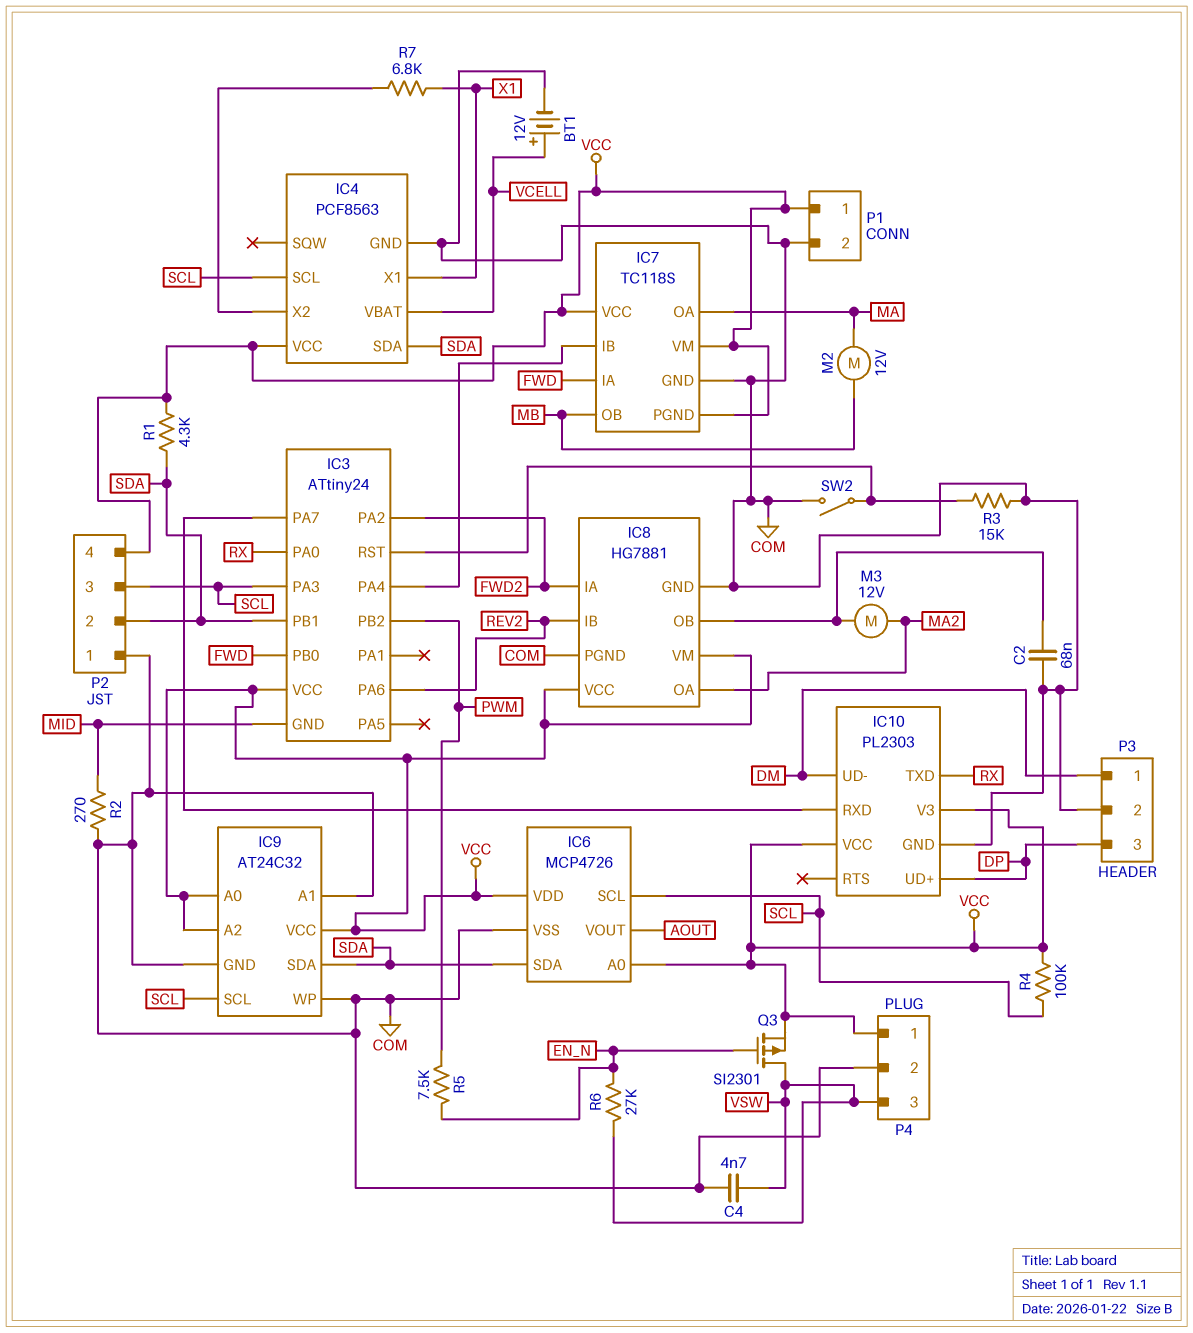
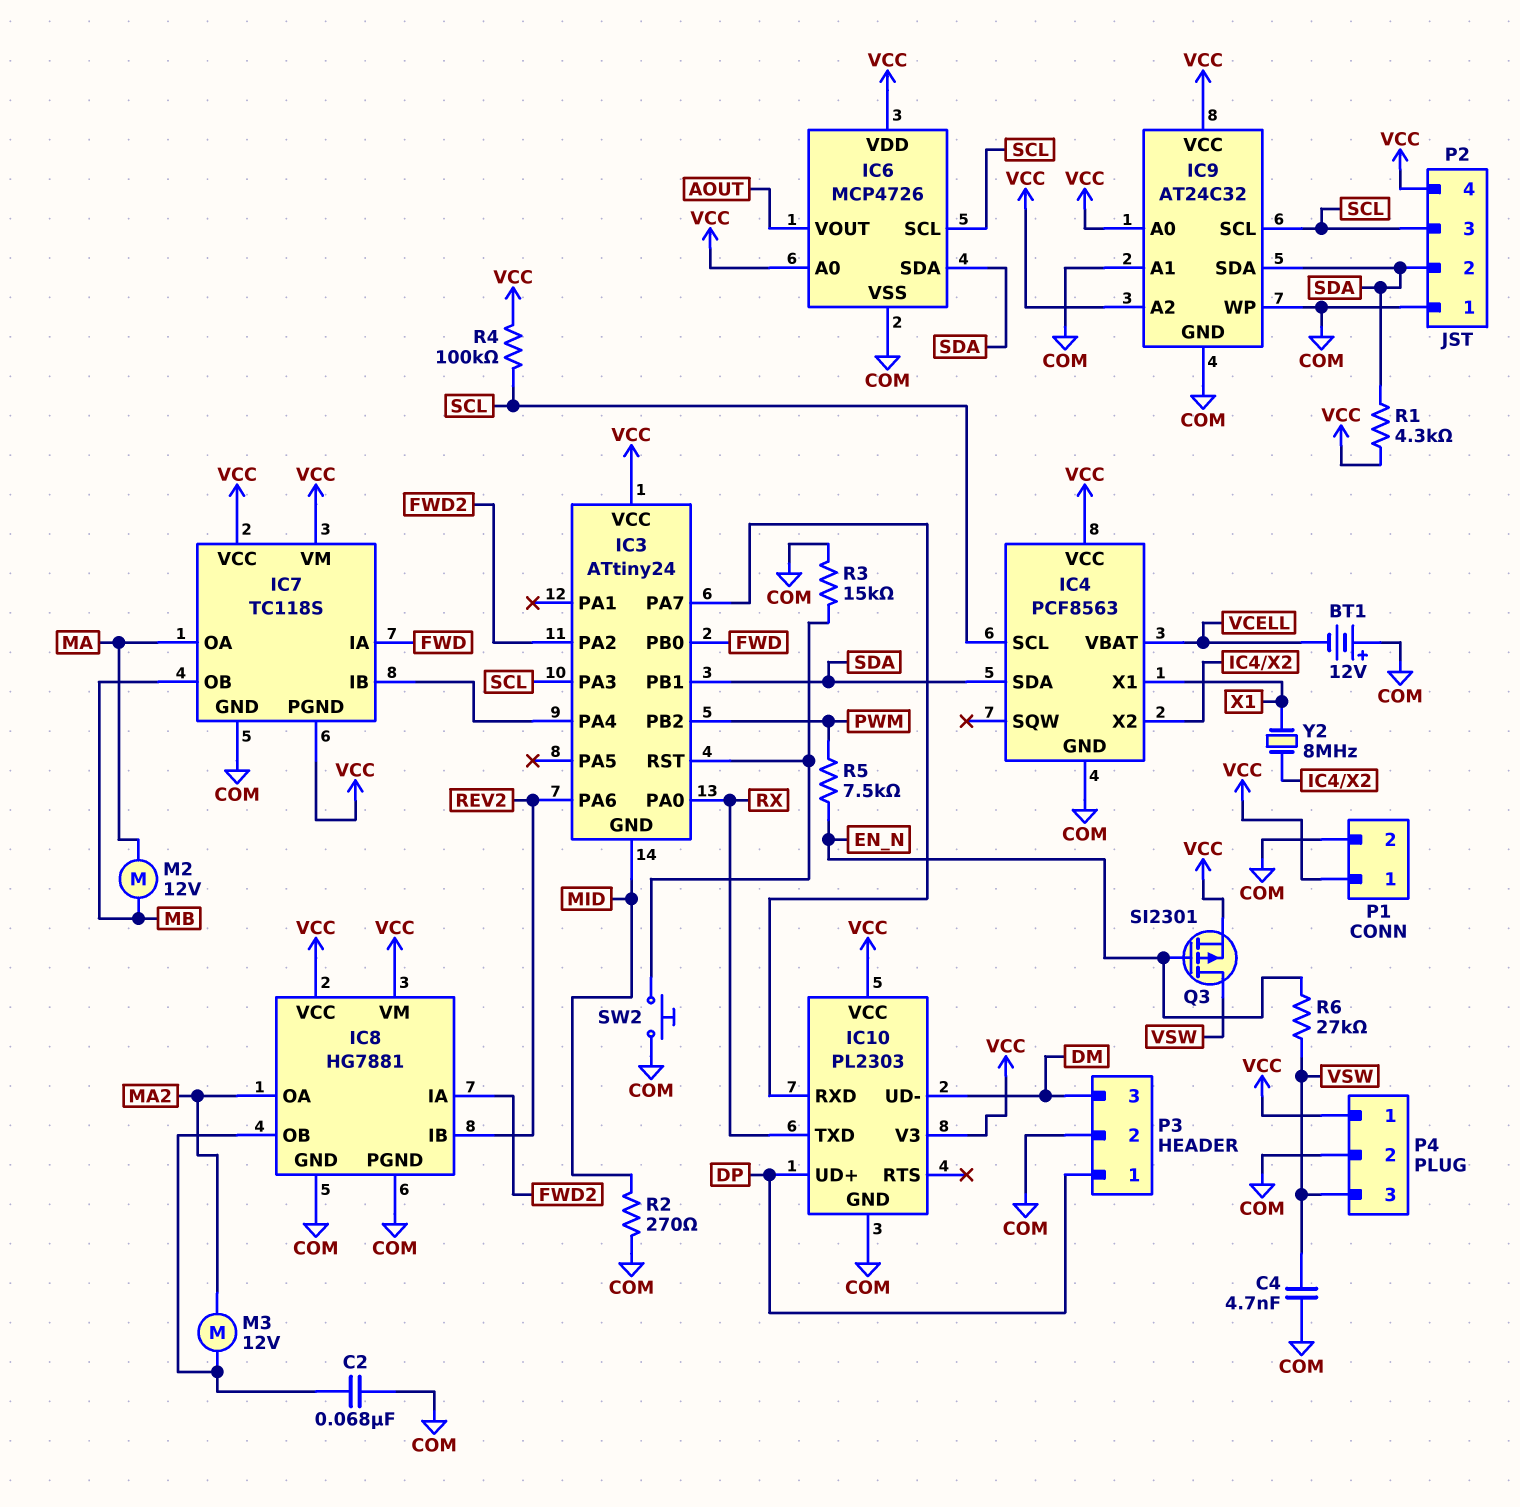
BT1: 12V (plus VCELL, minus COM) -> 12V (plus COM, minus VCELL)
P3 pin 1: DM -> DP
P3 pin 3: DP -> DM
R7: 6.8k (IC4/X2, X1) -> none
SW2: switch (COM, IC3/RST) -> button (COM, IC3/RST)
Y2: none -> 8MHz (IC4/X2, X1)

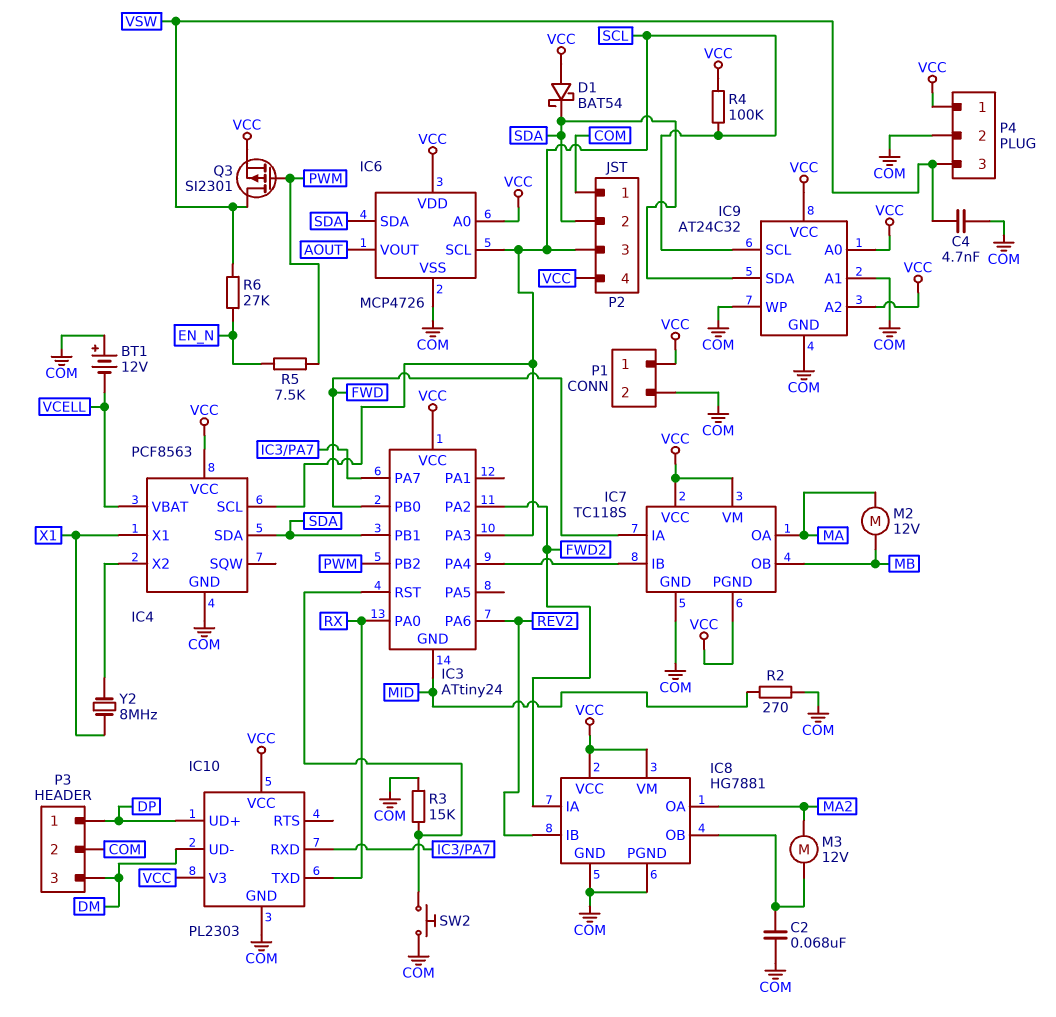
D1: none -> schottky BAT54 (A VCC, K SDA)
Q3: PMOS SI2301 (G EN_N, D VSW, S VCC) -> PMOS SI2301 (G PWM, D VSW, S VCC)
R1: 4.3k (SDA, VCC) -> none

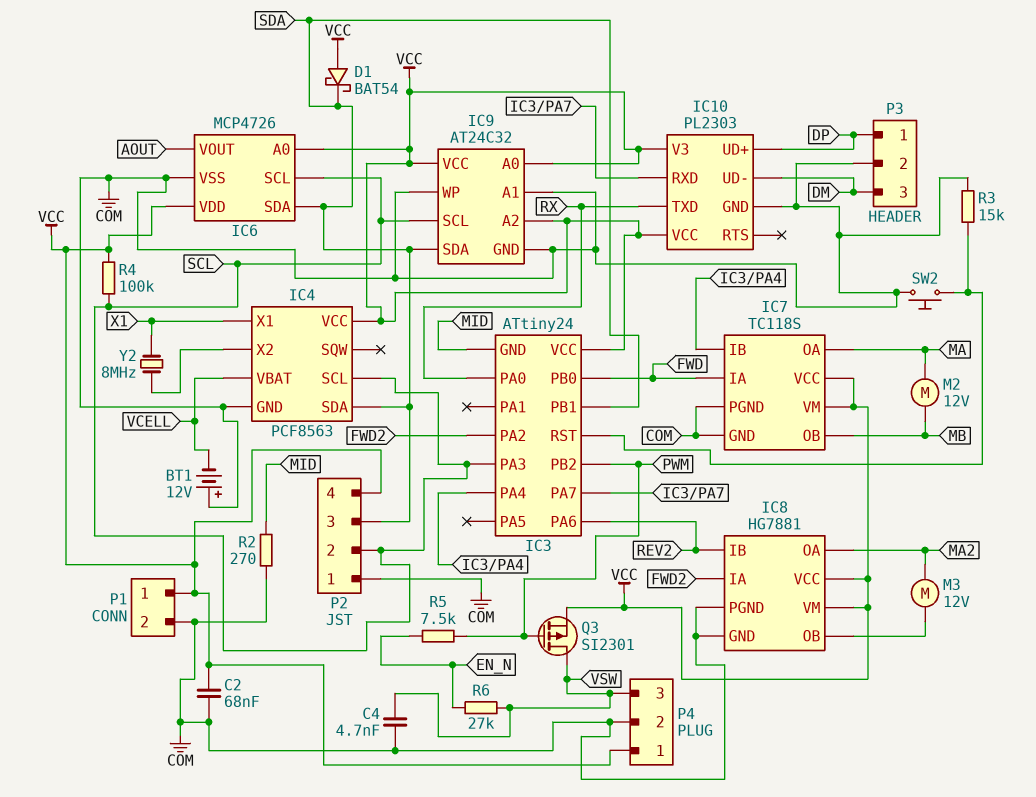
C2: 68nF (COM, IC8/OB) -> 68nF (COM, VCC)
IC7 pin PGND: VCC -> COM
P2 pin 2: SDA -> SCL
P2 pin 3: SCL -> SDA

